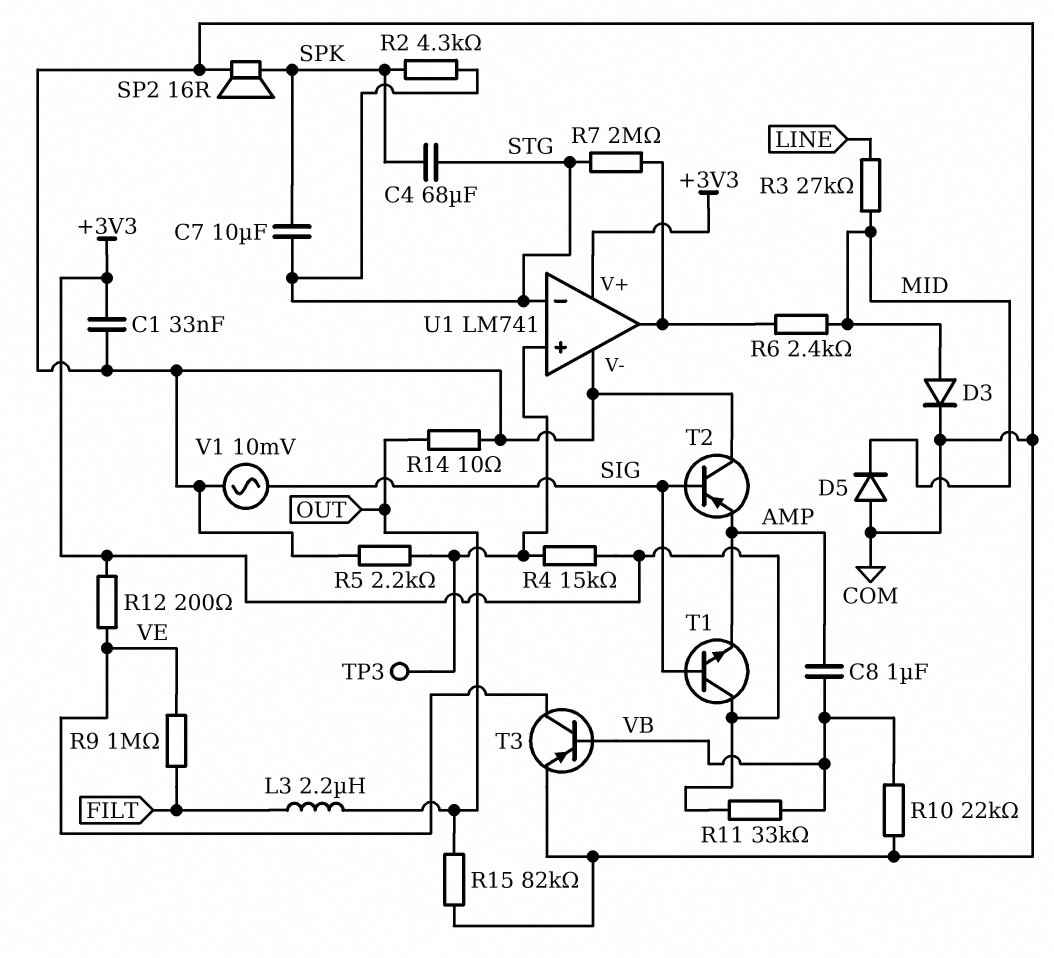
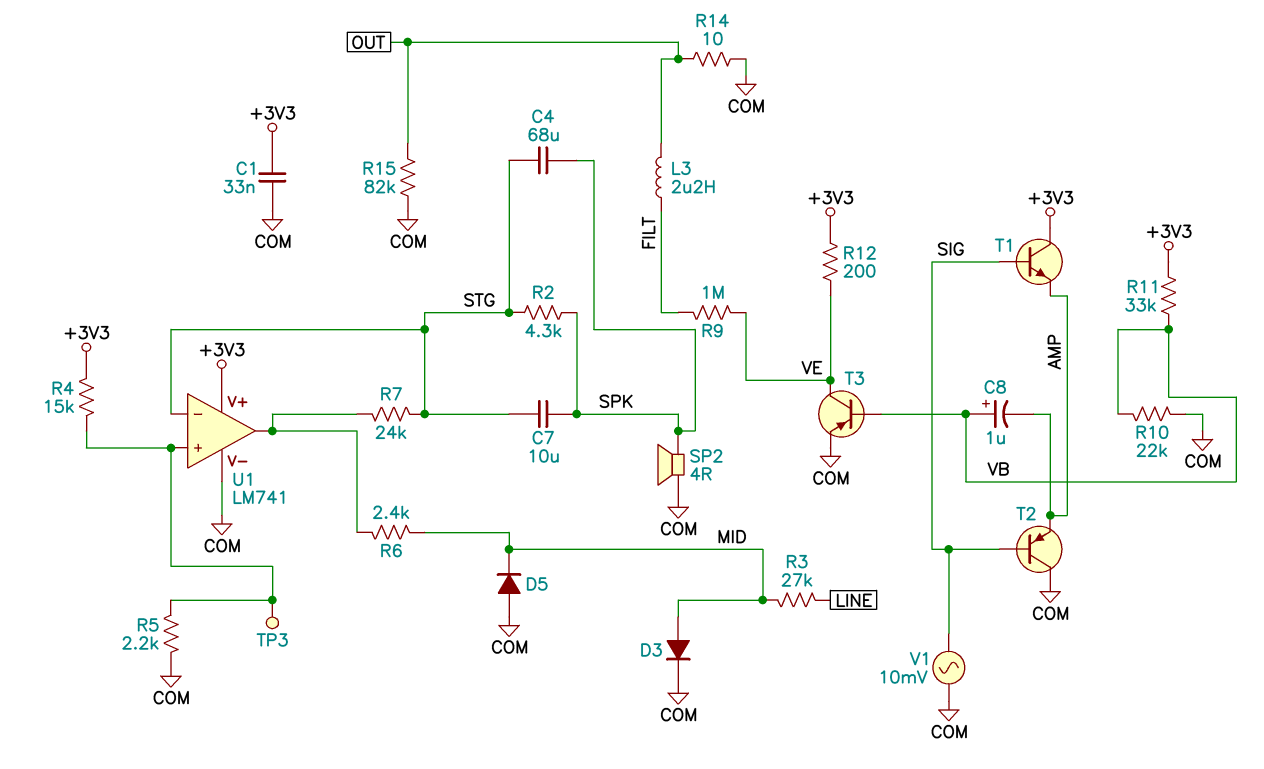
C8: 1uF (AMP, VB) -> 1uF (plus VB, minus AMP)
R7: 2M (STG, U1/out) -> 24k (STG, U1/out)
SP2: speaker 16R (COM, SPK) -> speaker 4R (COM, SPK)

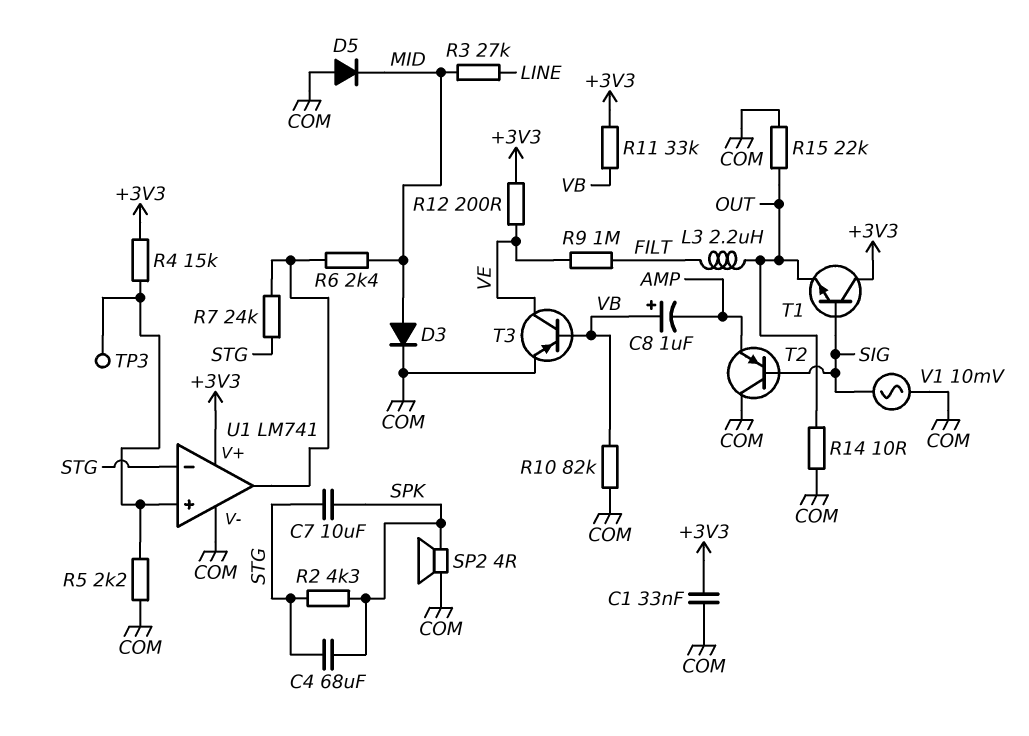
R10: 22k (COM, VB) -> 82k (COM, VB)
R15: 82k (COM, OUT) -> 22k (COM, OUT)
T1: NPN (B SIG, C +3V3, E AMP) -> NPN (B SIG, C +3V3, E OUT)

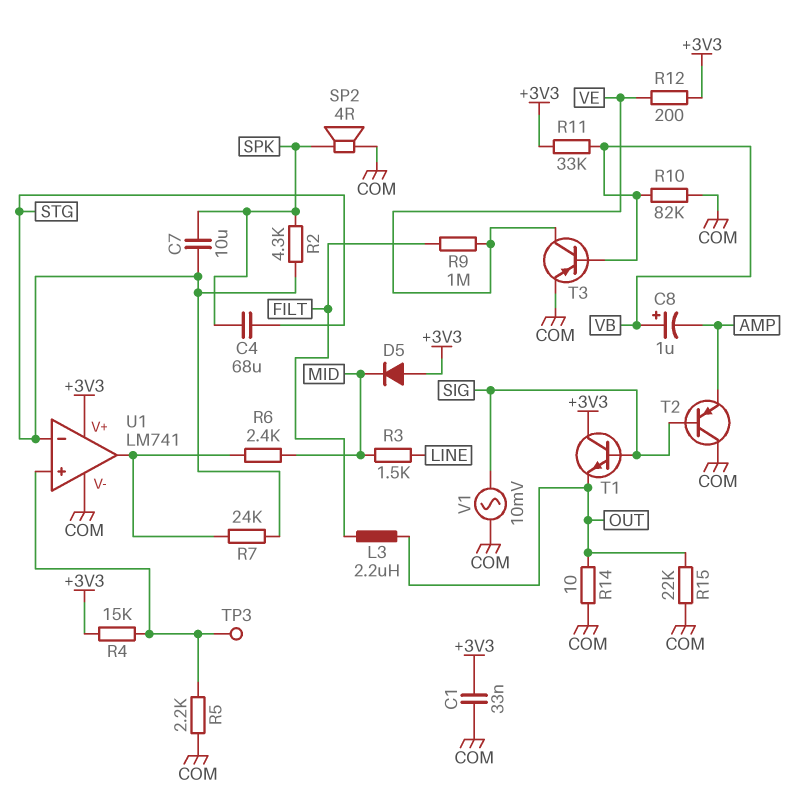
D3: diode (A MID, K COM) -> none
D5: diode (A COM, K MID) -> diode (A +3V3, K MID)
R3: 27k (LINE, MID) -> 1.5k (LINE, MID)

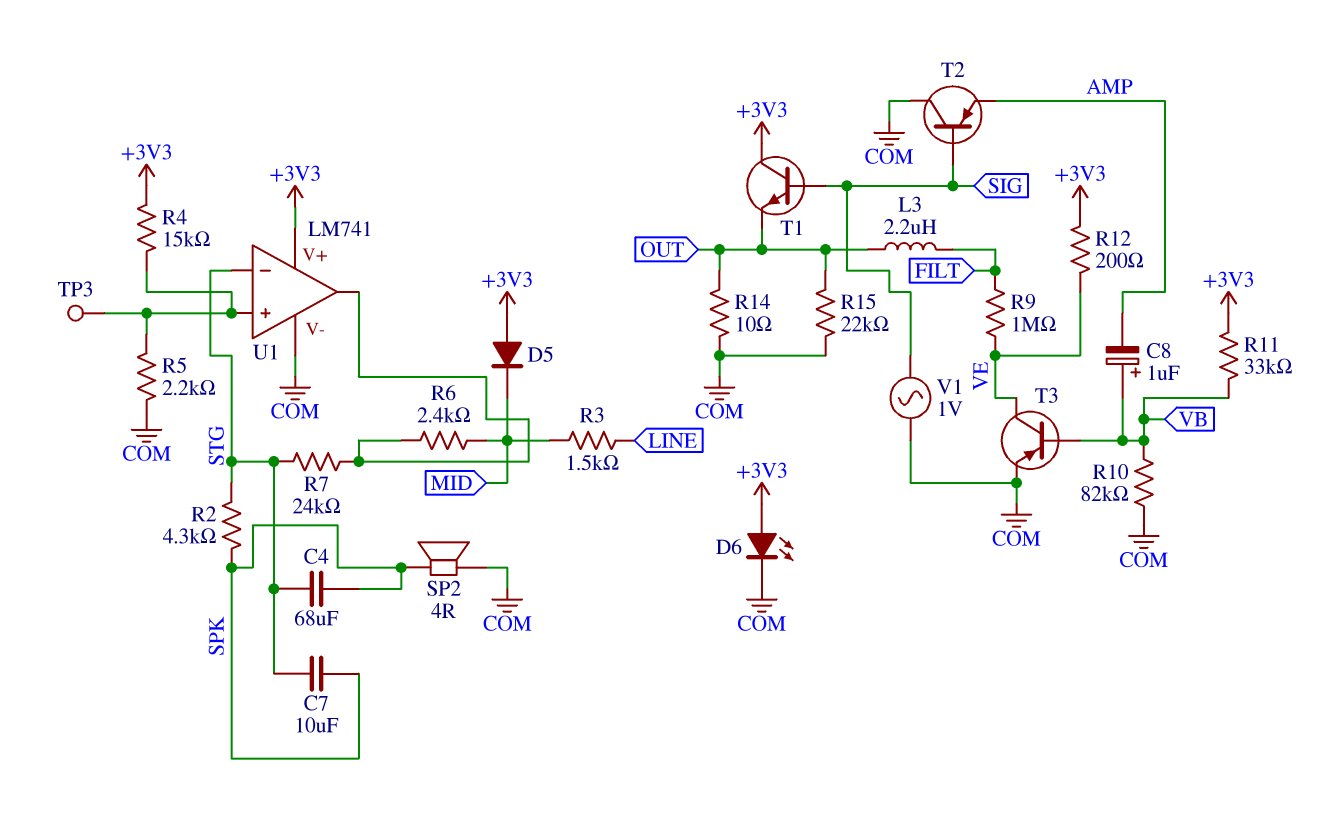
C1: 33nF (+3V3, COM) -> none
D6: none -> LED (A +3V3, K COM)
V1: AC 10mV (COM, SIG) -> AC 1V (COM, SIG)

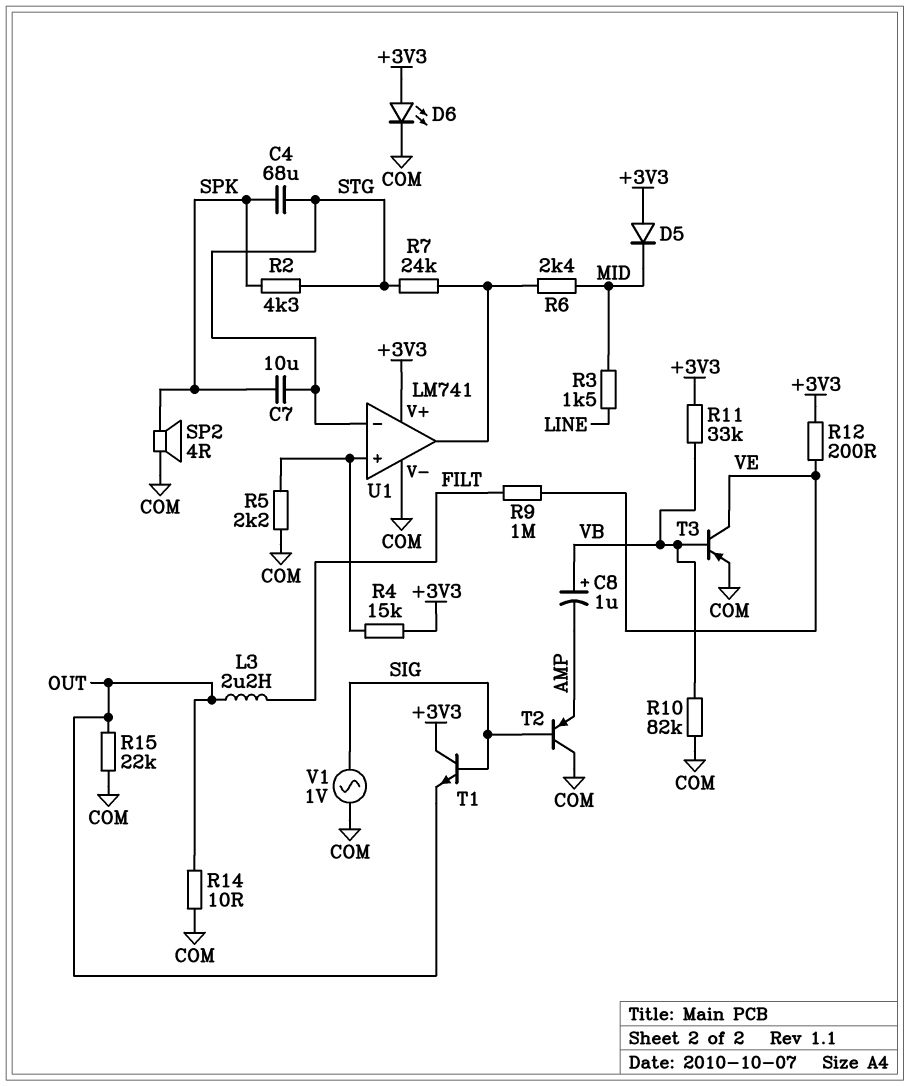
TP3: test point (U1/in+) -> none

